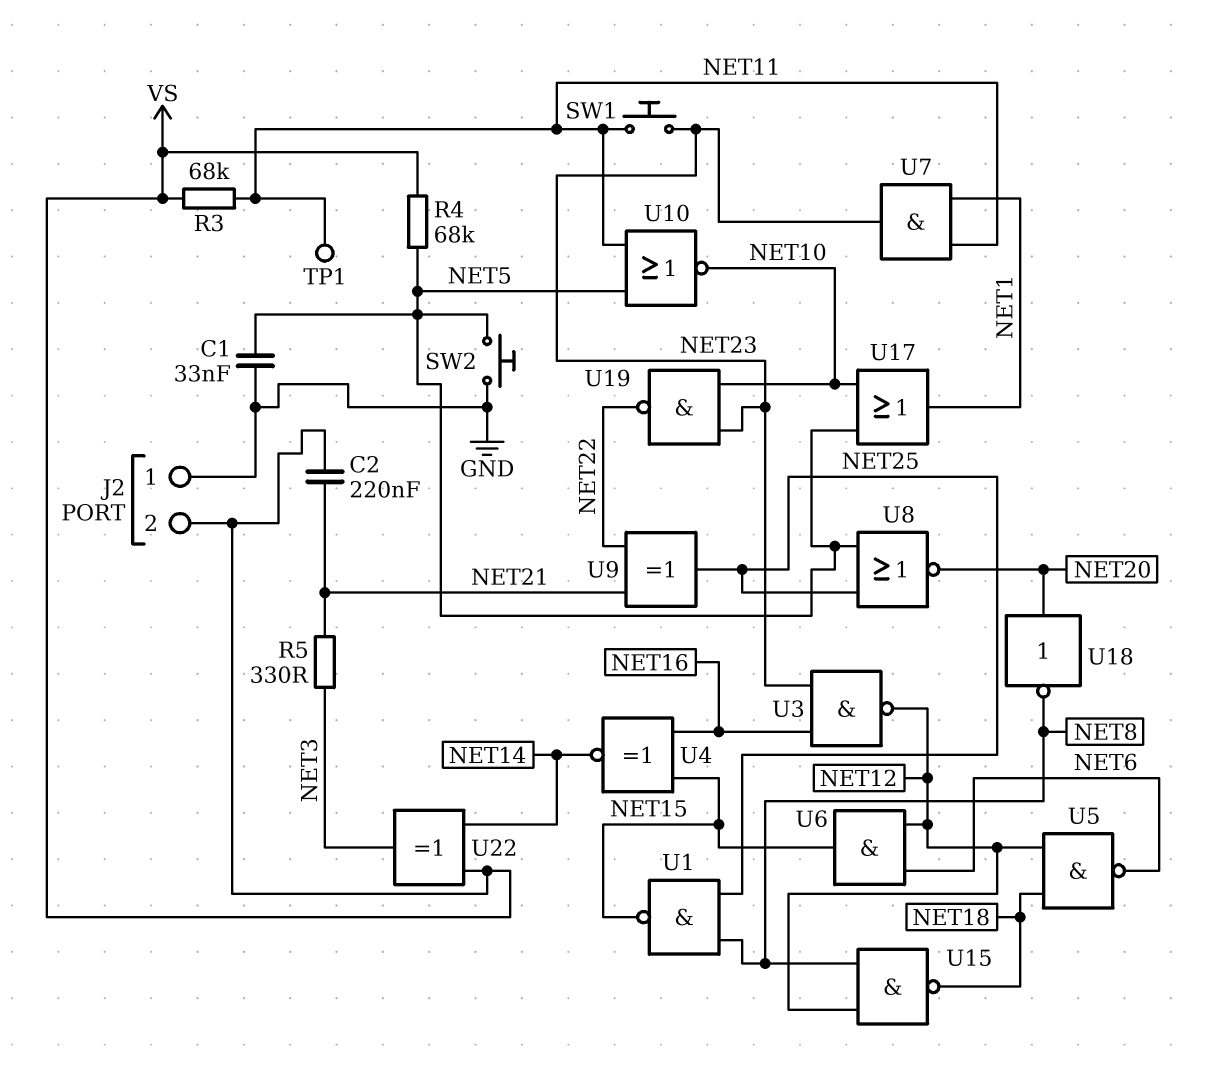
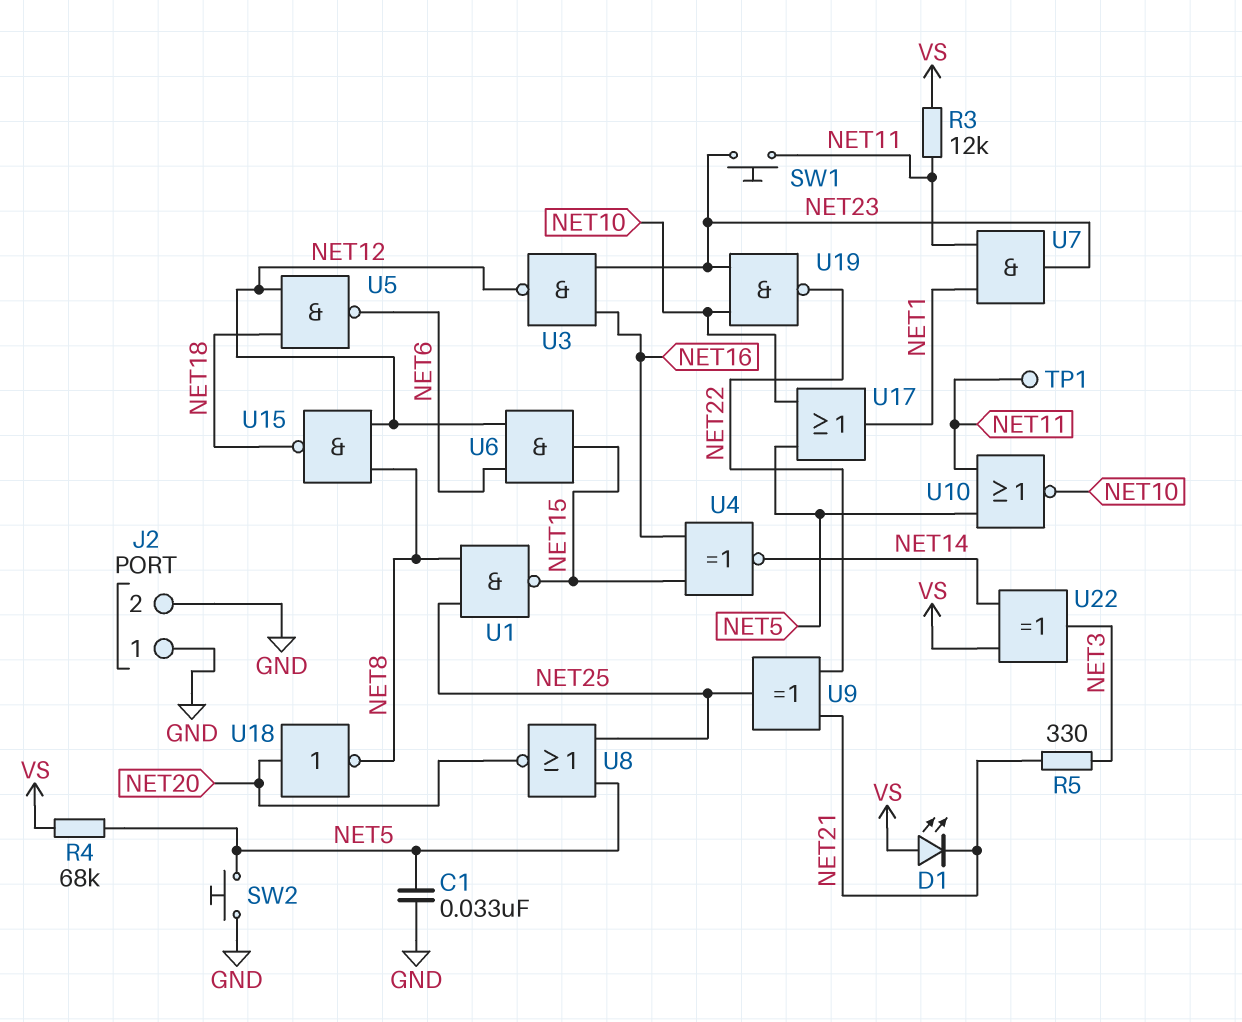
C2: 220nF (NET21, VS) -> none
D1: none -> LED (A VS, K NET21)
J2 pin 2: VS -> GND
R3: 68k (NET11, VS) -> 12k (NET11, VS)

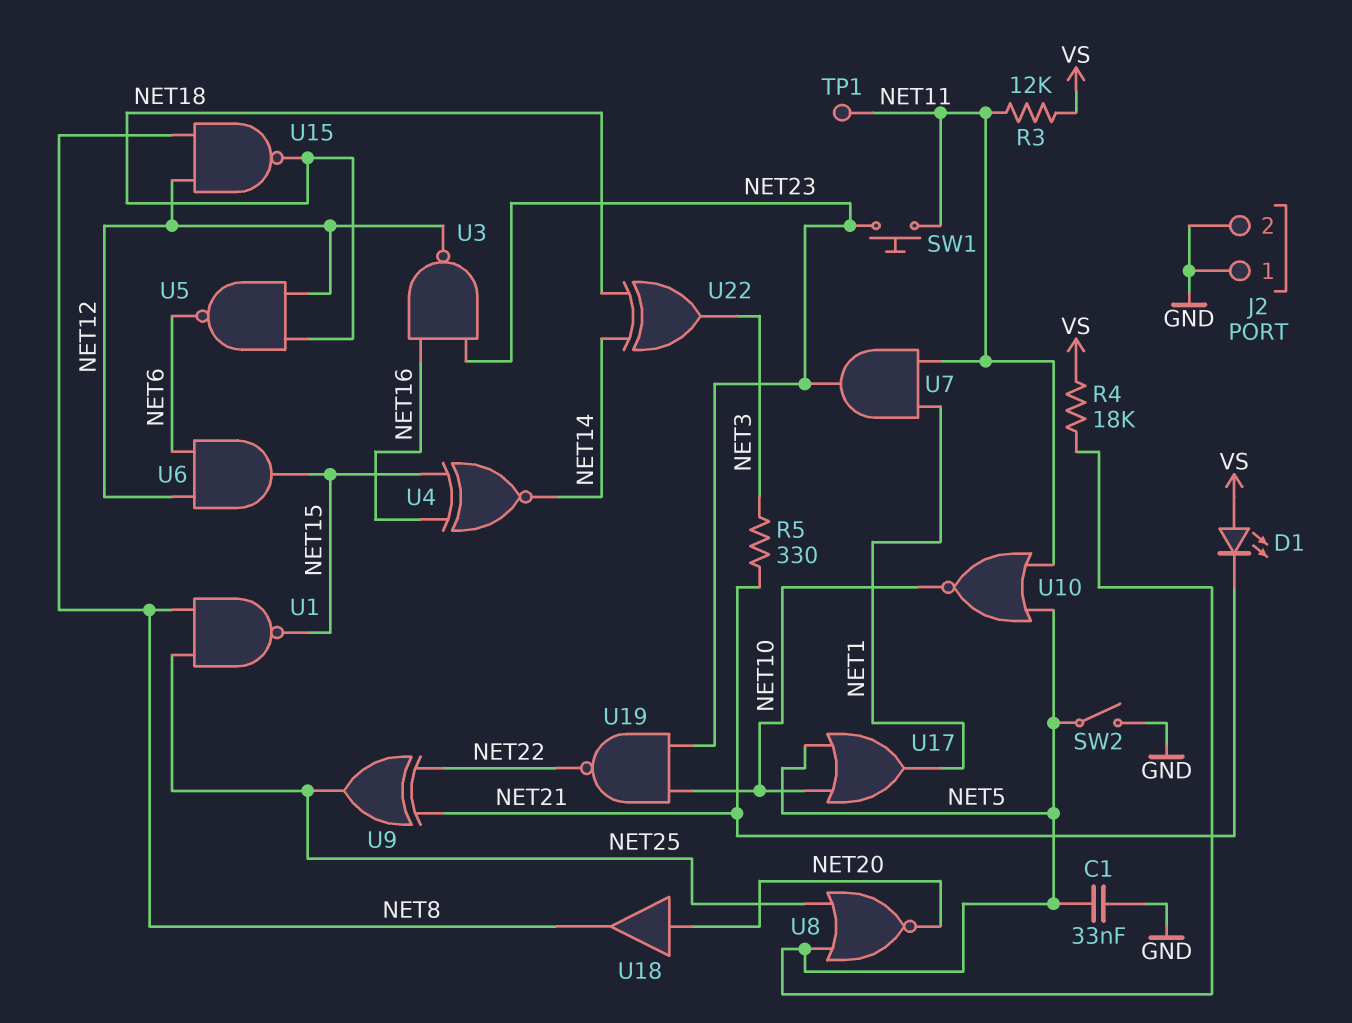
R4: 68k (NET5, VS) -> 18k (NET5, VS)
SW2: button (GND, NET5) -> switch (GND, NET5)
U18: NOT (in NET20, out NET8) -> buffer (in NET20, out NET8)
U22: XOR (in NET14, in VS, out NET3) -> XOR (in NET14, in NET18, out NET3)

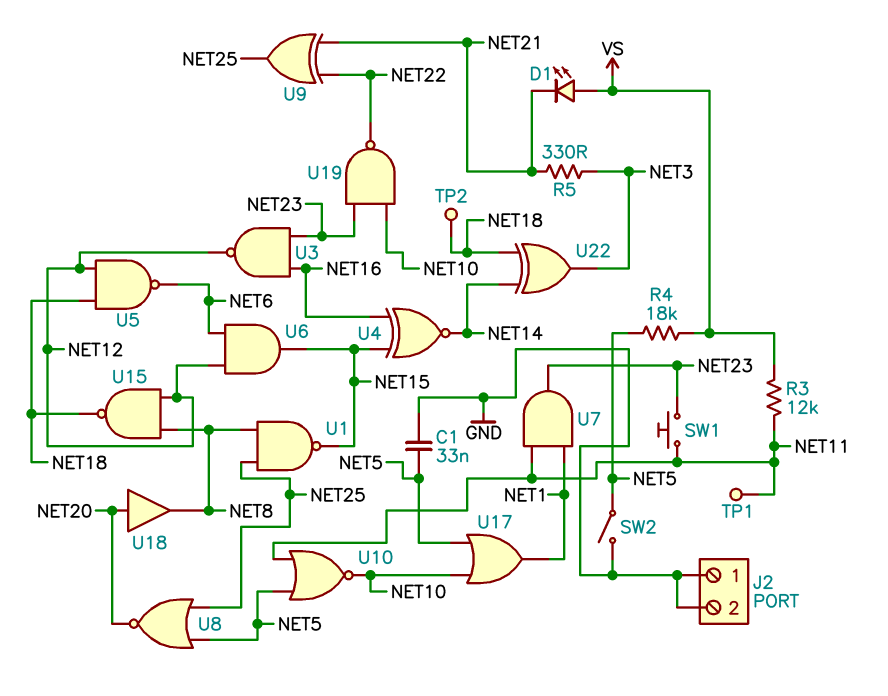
TP2: none -> test point (NET18)

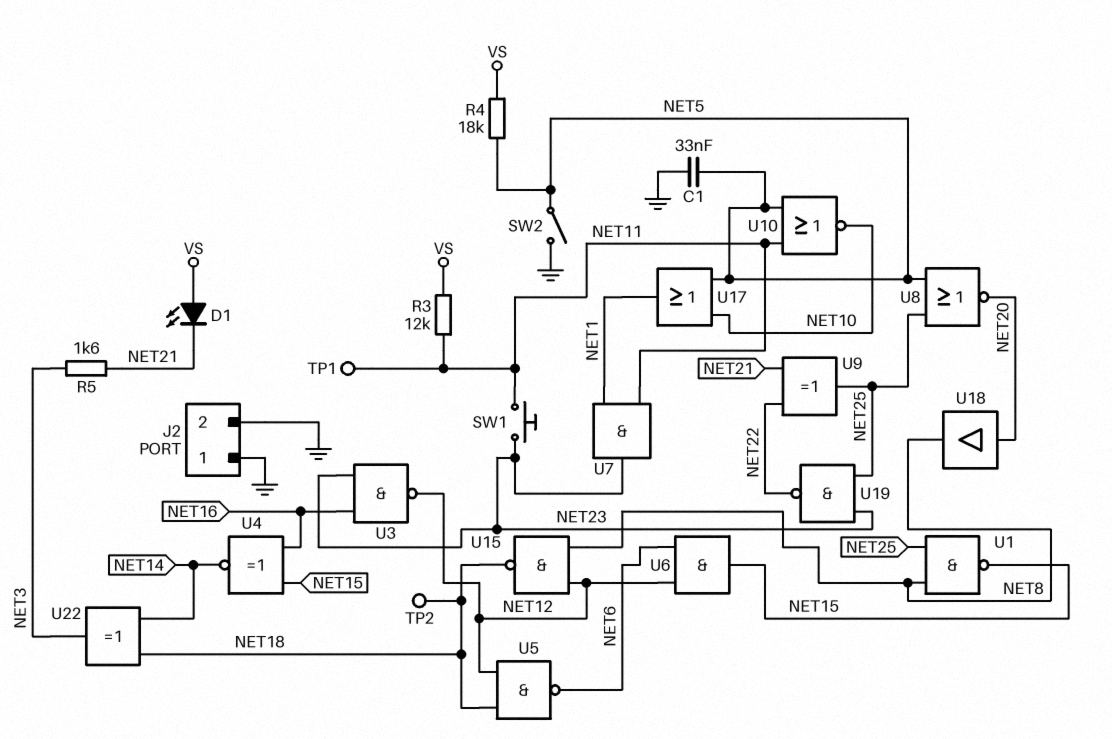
R5: 330 (NET3, NET21) -> 1.6k (NET3, NET21)
U19: NAND (in NET10, in NET23, out NET22) -> NAND (in NET23, in NET25, out NET22)

